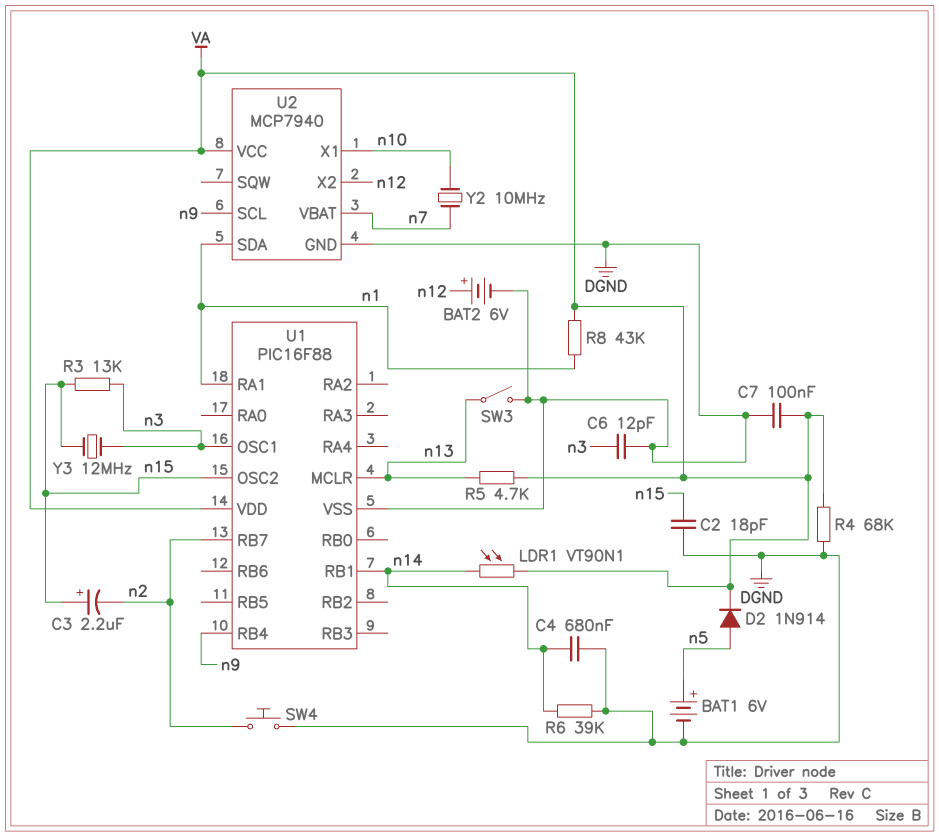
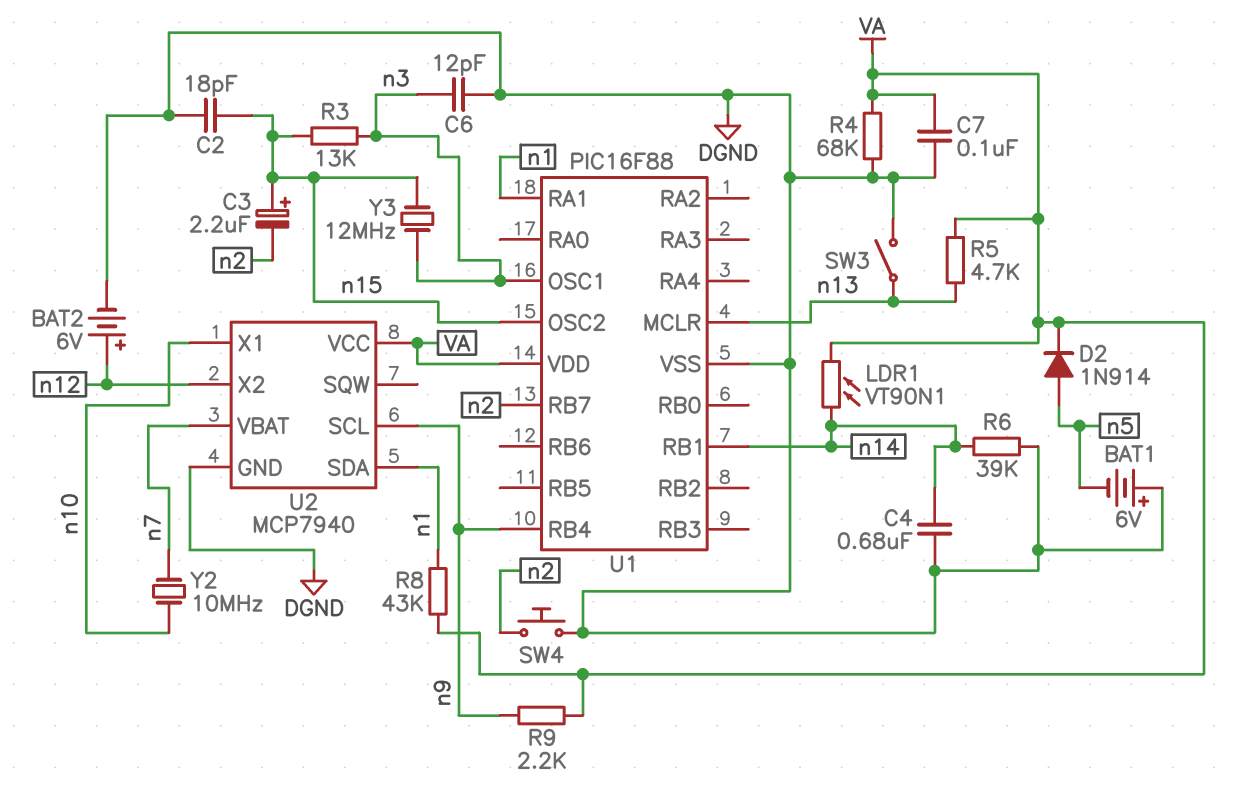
BAT1: 6V (plus n5, minus DGND) -> 6V (plus DGND, minus n5)
R9: none -> 2.2k (VA, n9)

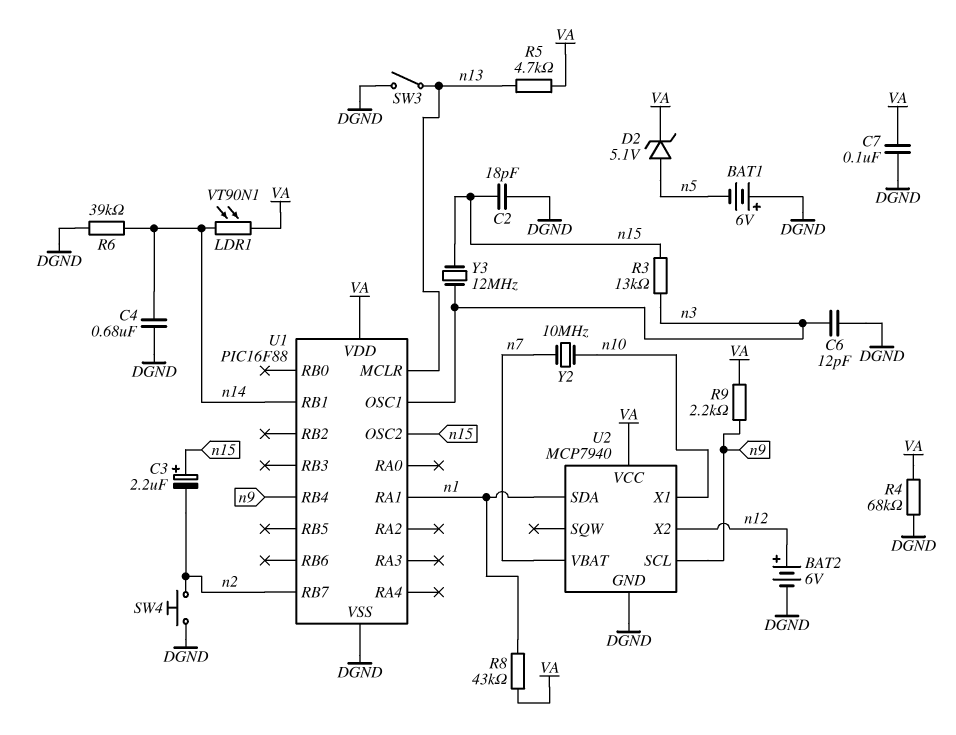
D2: diode 1N914 (A n5, K VA) -> zener 5.1V (A n5, K VA)

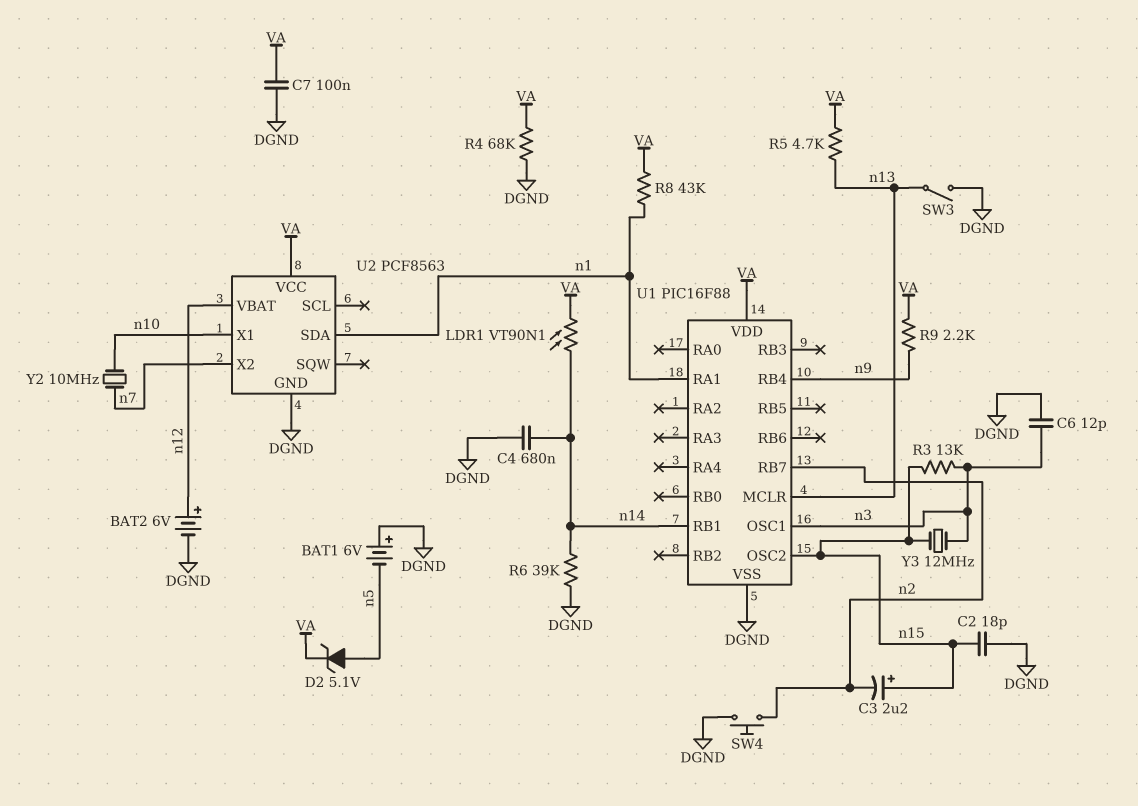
U2: MCP7940 -> PCF8563
U2 pin SCL: n9 -> none
U2 pin VBAT: n7 -> n12
U2 pin X2: n12 -> n7

